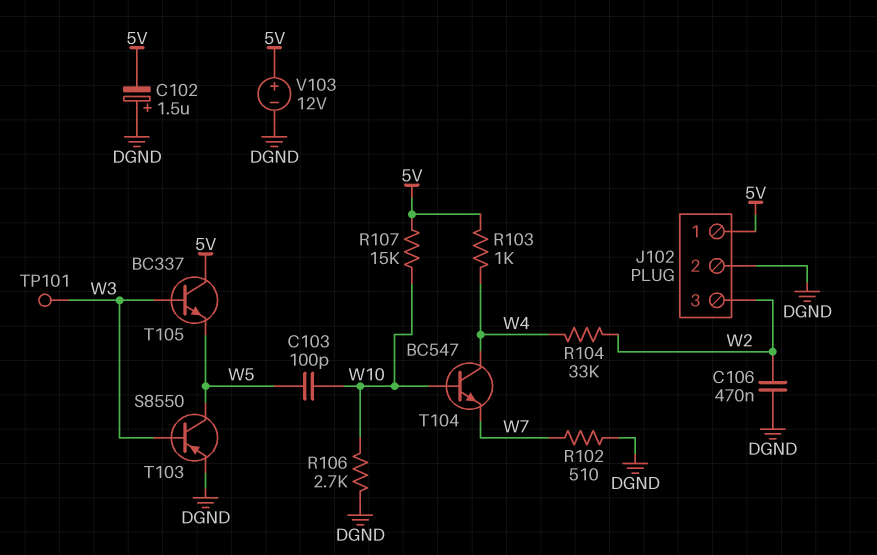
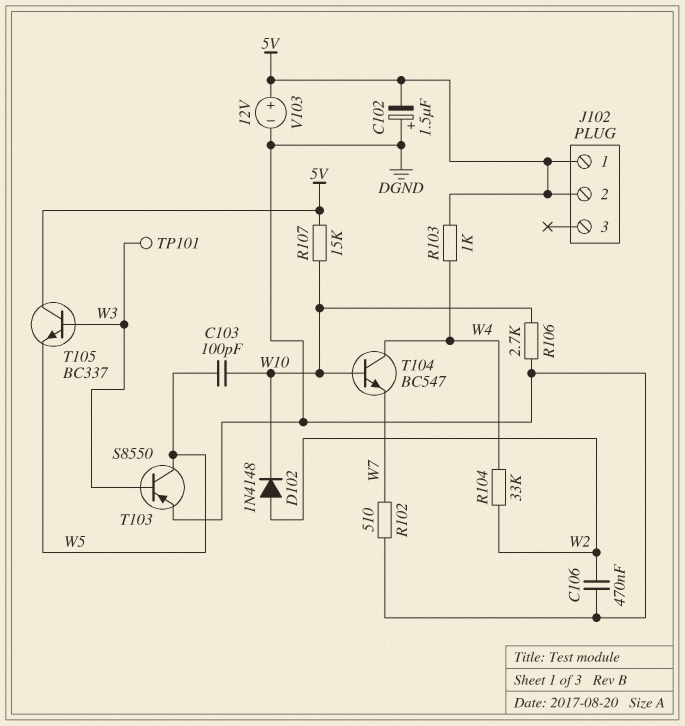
D102: none -> diode 1N4148 (A W2, K W10)
J102 pin 2: DGND -> 5V
J102 pin 3: W2 -> none

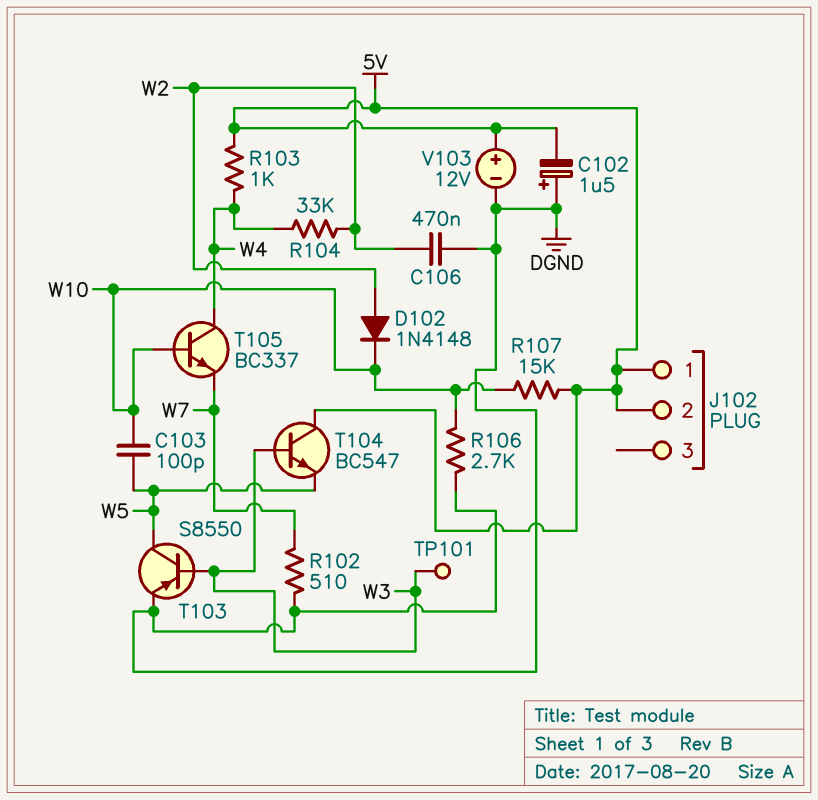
T104: NPN BC547 (B W10, C W4, E W7) -> NPN BC547 (B W3, C 5V, E W5)
T105: NPN BC337 (B W3, C 5V, E W5) -> NPN BC337 (B W10, C W4, E W7)

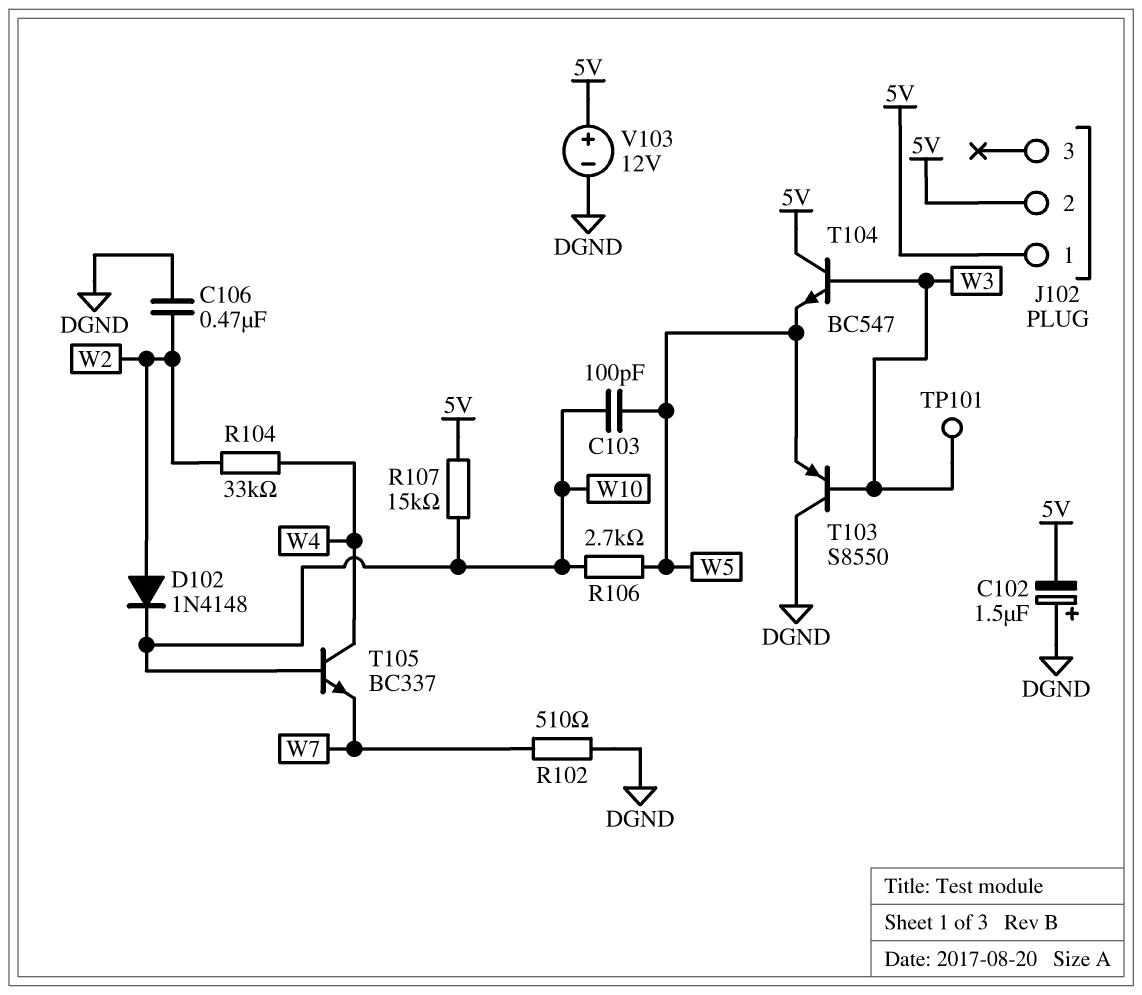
R103: 1k (5V, W4) -> none
R106: 2.7k (DGND, W10) -> 2.7k (W5, W10)
T103: PNP S8550 (B W3, C W5, E DGND) -> PNP S8550 (B W3, C DGND, E W5)

